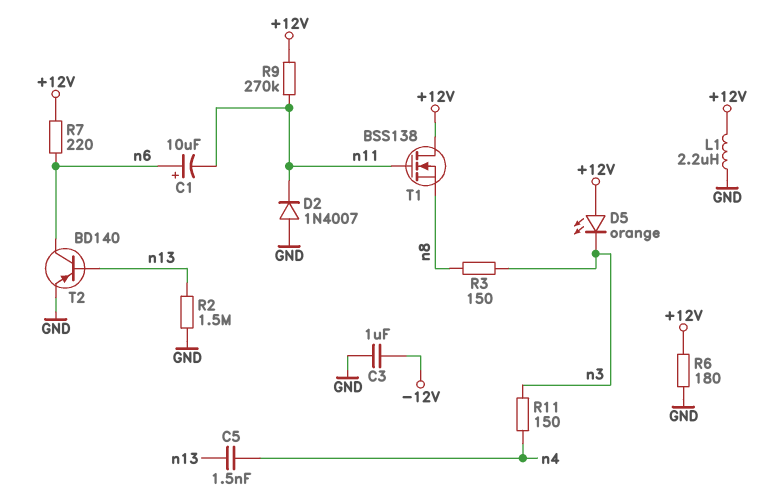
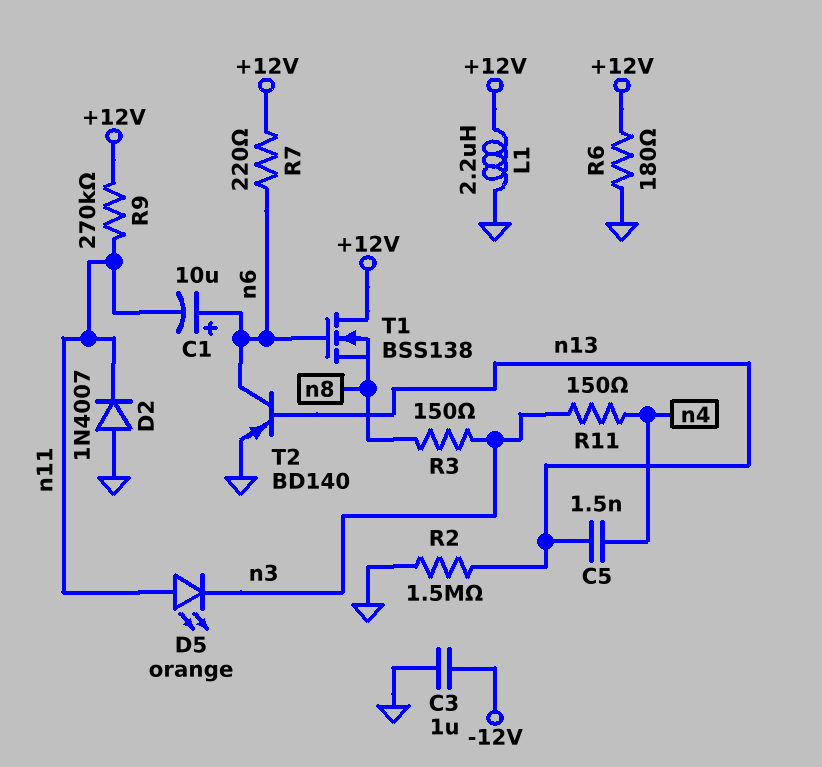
D5: LED orange (A +12V, K n3) -> LED orange (A n11, K n3)
T1: NMOS BSS138 (G n11, D +12V, S n8) -> NMOS BSS138 (G n6, D +12V, S n8)

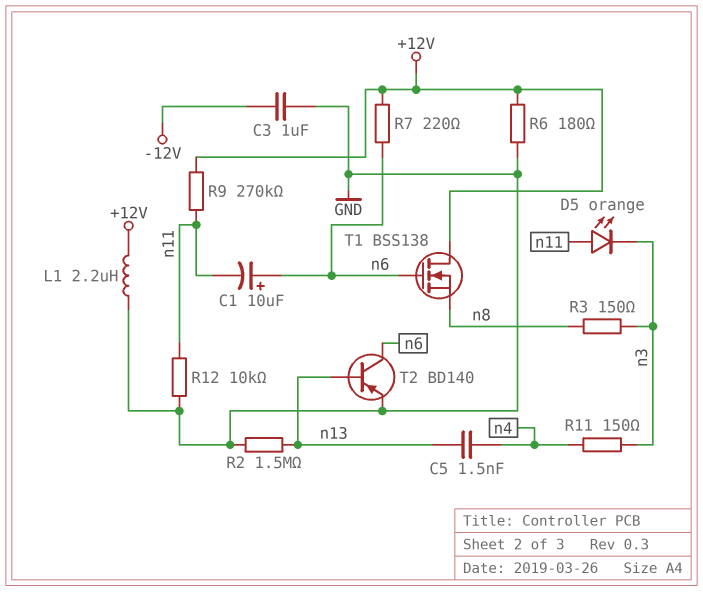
D2: diode 1N4007 (A GND, K n11) -> none
R12: none -> 10k (GND, n11)

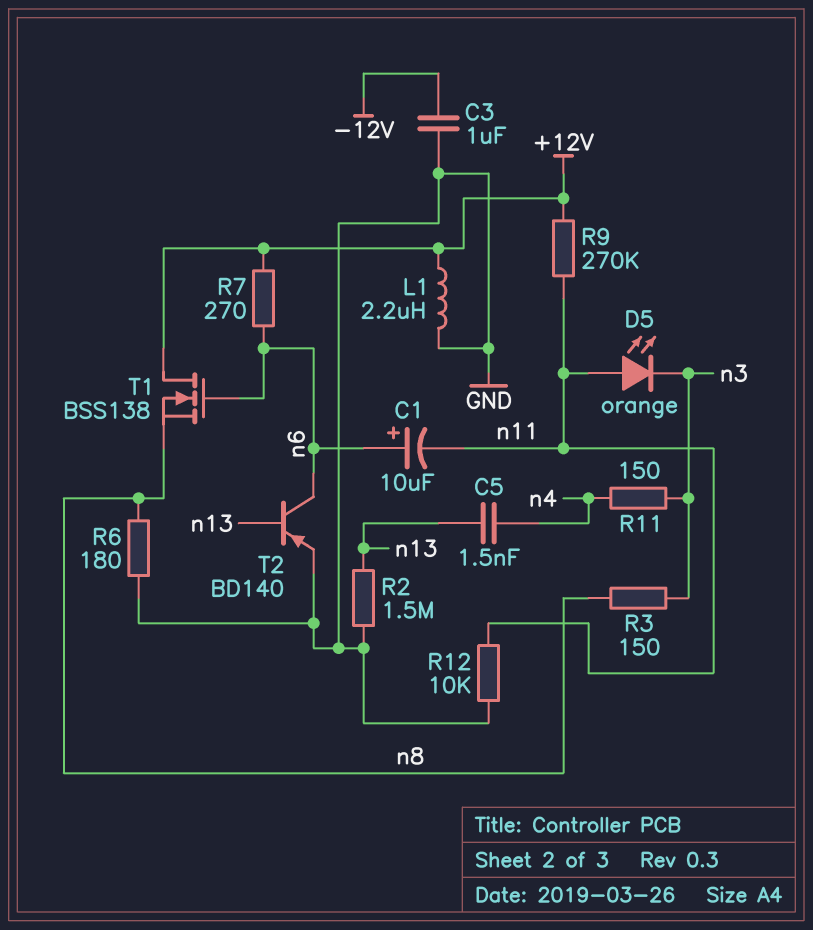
R6: 180 (+12V, GND) -> 180 (GND, n8)
R7: 220 (+12V, n6) -> 270 (+12V, n6)

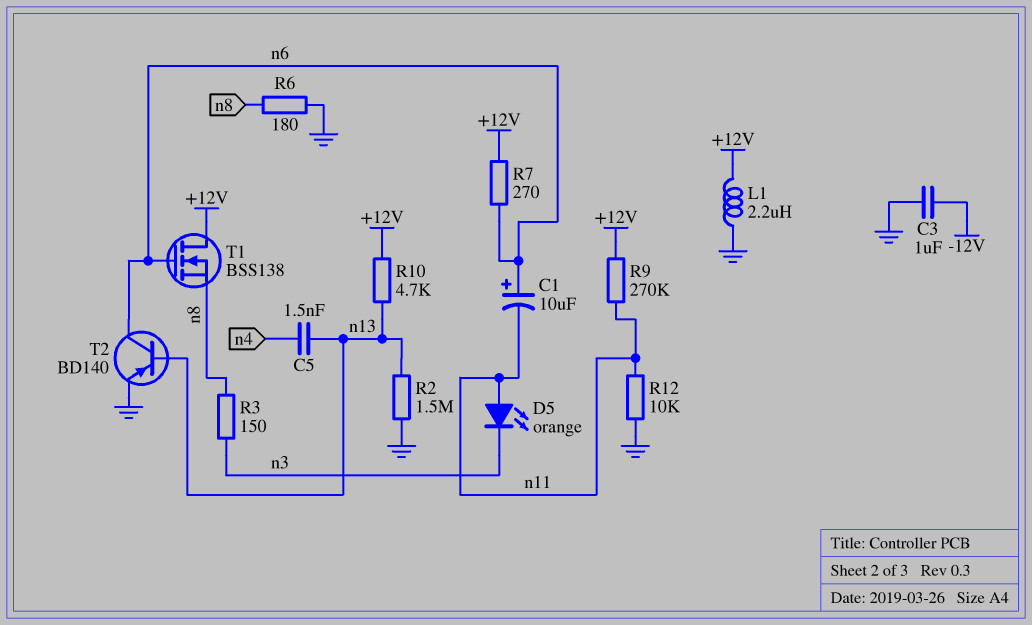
R10: none -> 4.7k (+12V, n13)
R11: 150 (n3, n4) -> none

